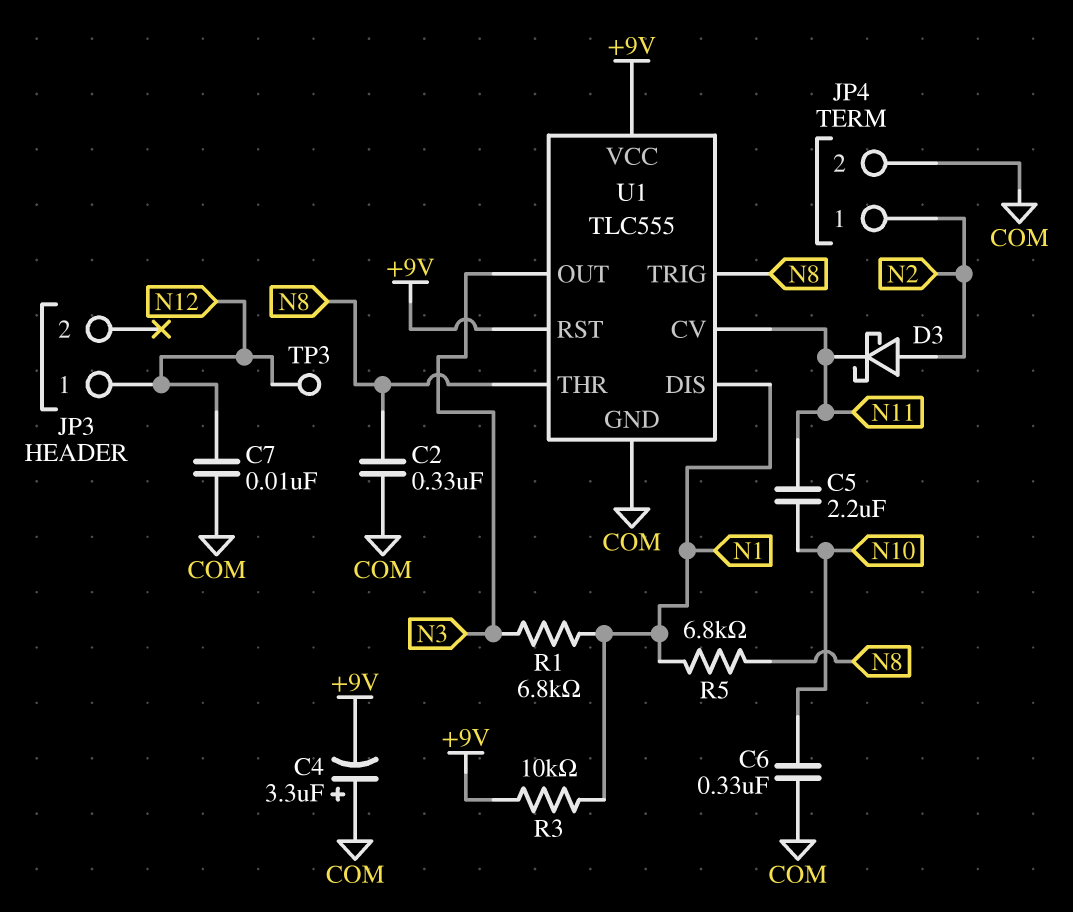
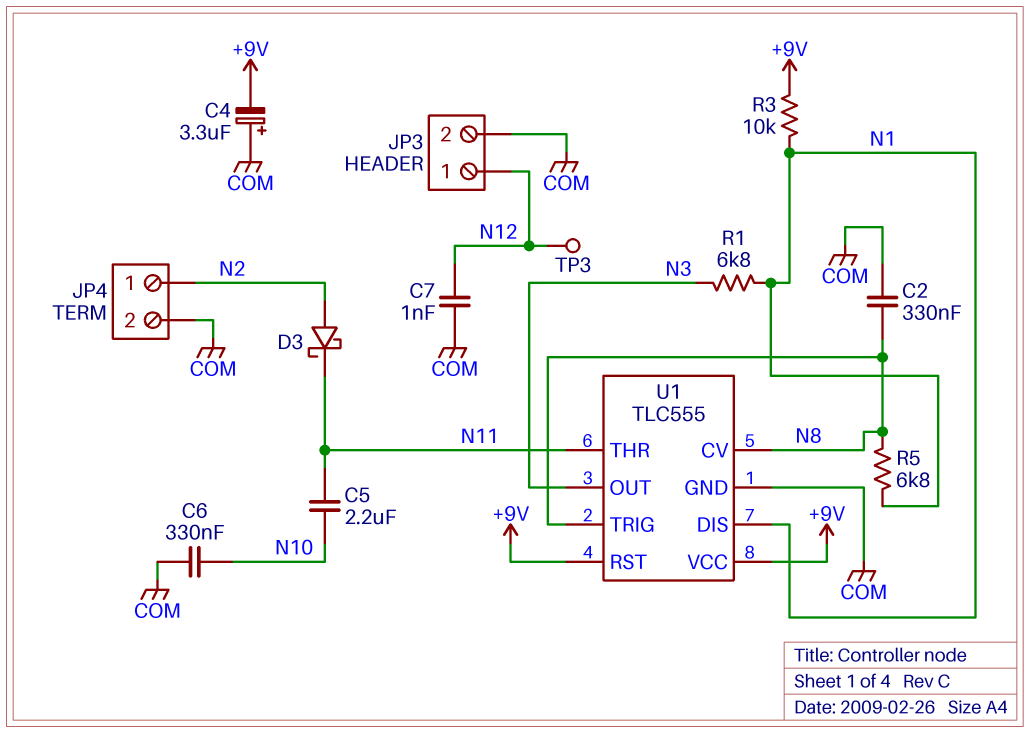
C7: 10nF (COM, N12) -> 1nF (COM, N12)
JP3 pin 2: none -> COM
U1 pin CV: N11 -> N8
U1 pin THR: N8 -> N11

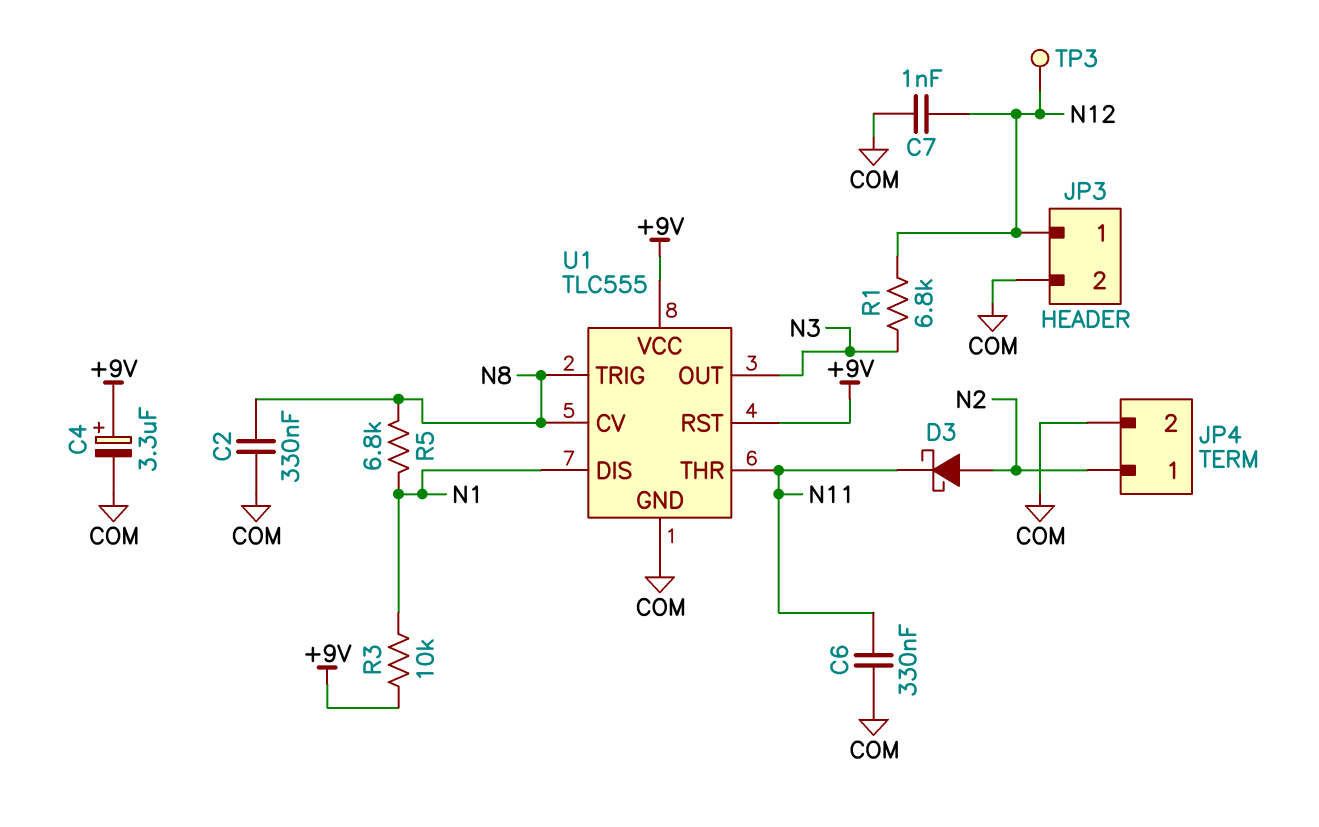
C4: 3.3uF (plus COM, minus +9V) -> 3.3uF (plus +9V, minus COM)
C5: 2.2uF (N10, N11) -> none
C6: 330nF (COM, N10) -> 330nF (COM, N11)
R1: 6.8k (N1, N3) -> 6.8k (N3, N12)

